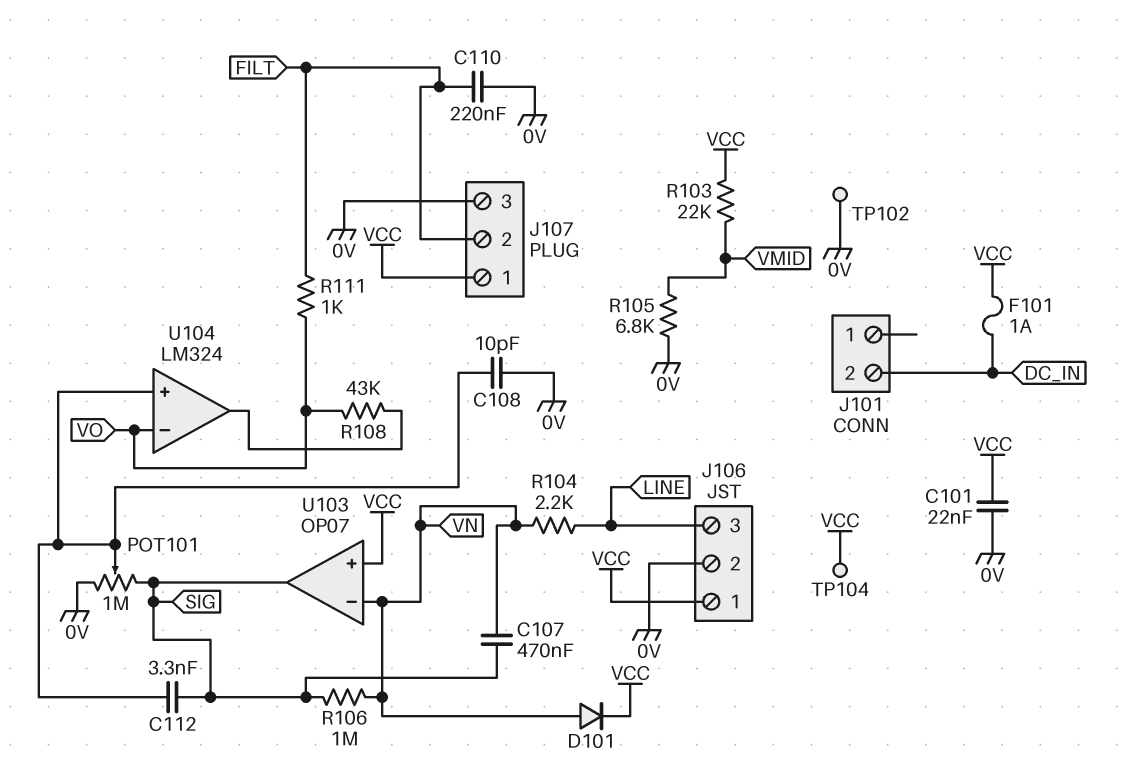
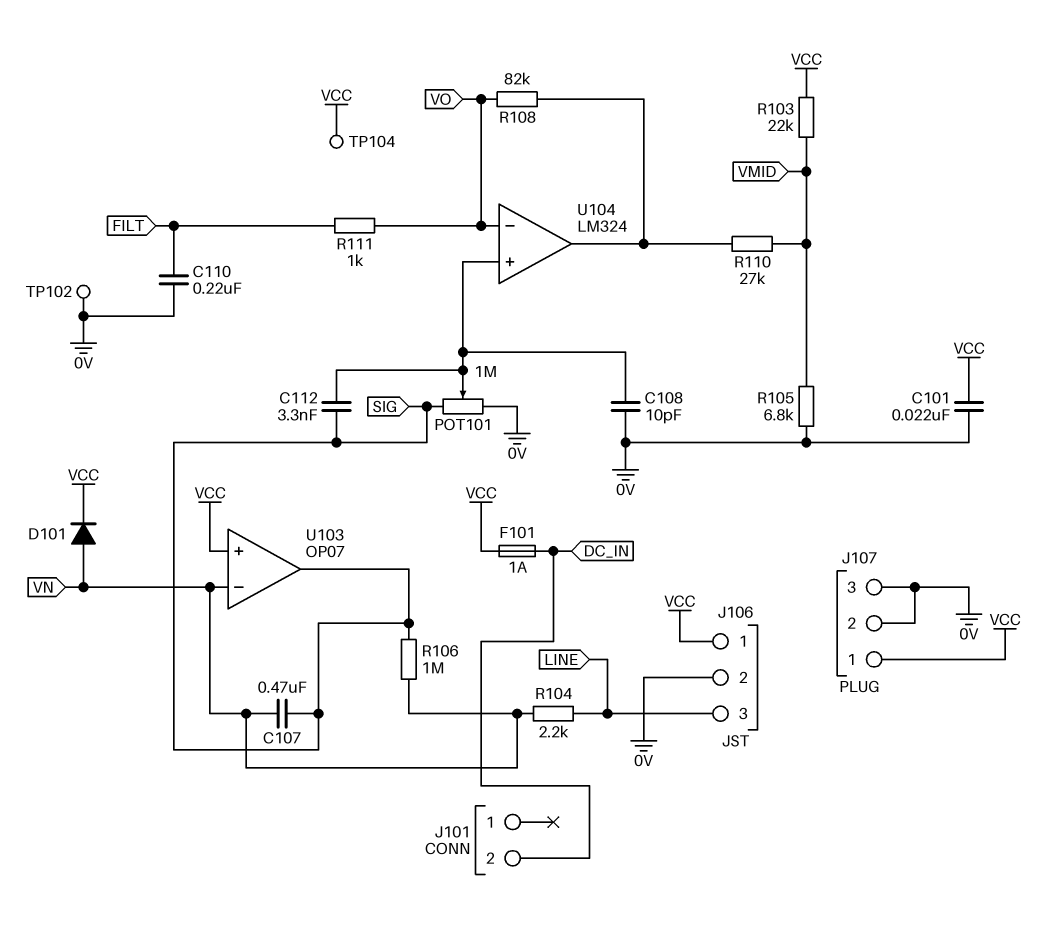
J107 pin 2: FILT -> 0V
R108: 43k (U104/out, VO) -> 82k (U104/out, VO)
R110: none -> 27k (U104/out, VMID)

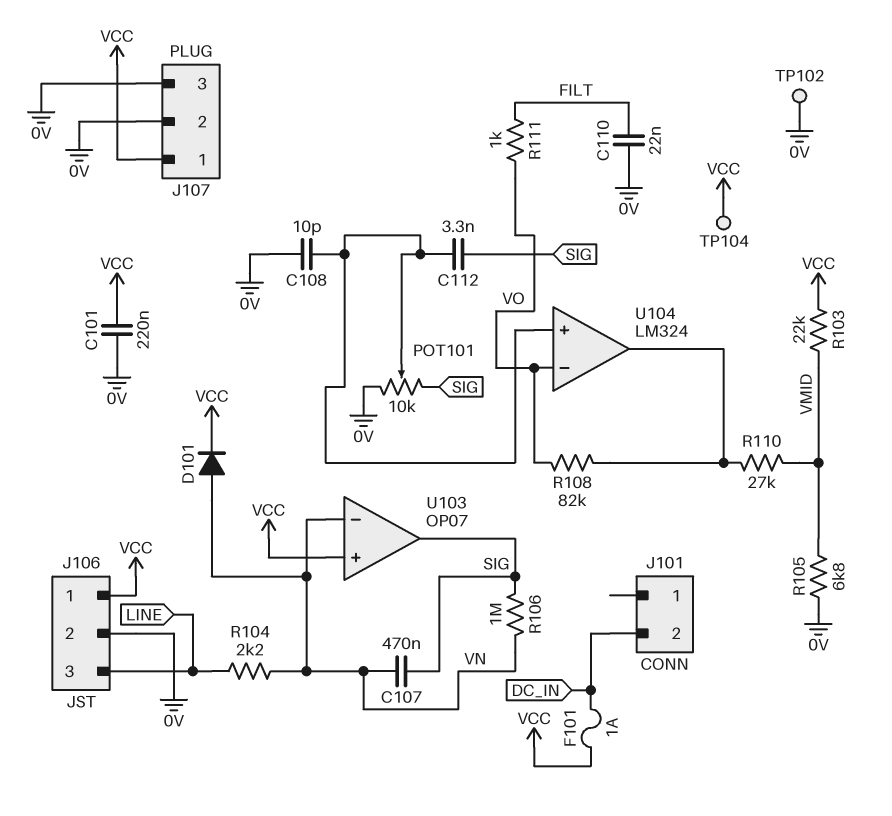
C101: 22nF (0V, VCC) -> 220nF (0V, VCC)
C110: 220nF (0V, FILT) -> 22nF (0V, FILT)
POT101: 1M (0V, SIG, wiper U104/in+) -> 10k (0V, SIG, wiper U104/in+)

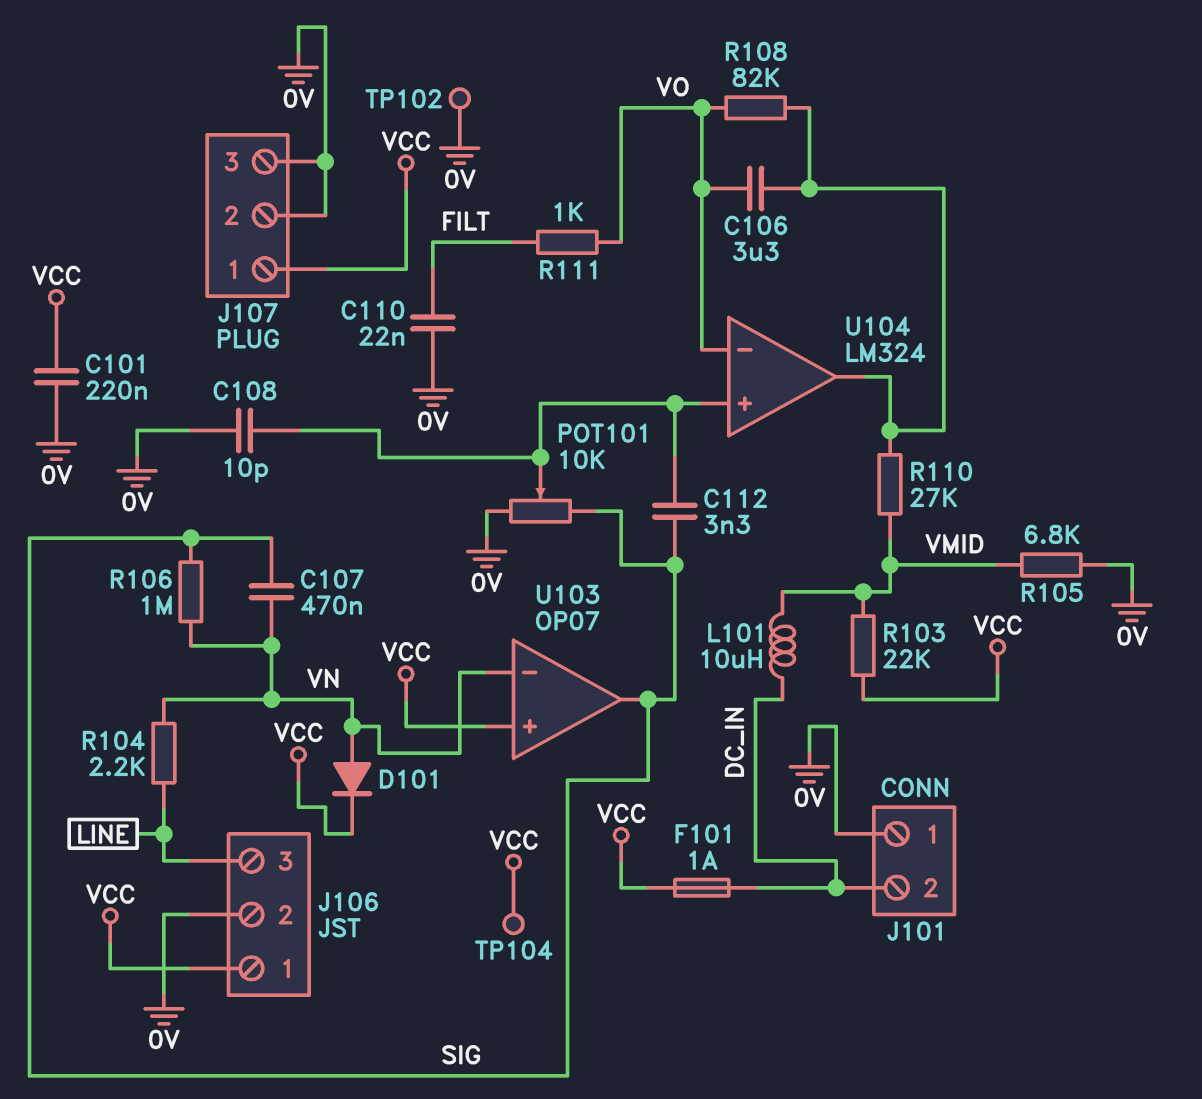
C106: none -> 3.3uF (U104/out, VO)
J101 pin 1: none -> 0V
L101: none -> 10uH (DC_IN, VMID)

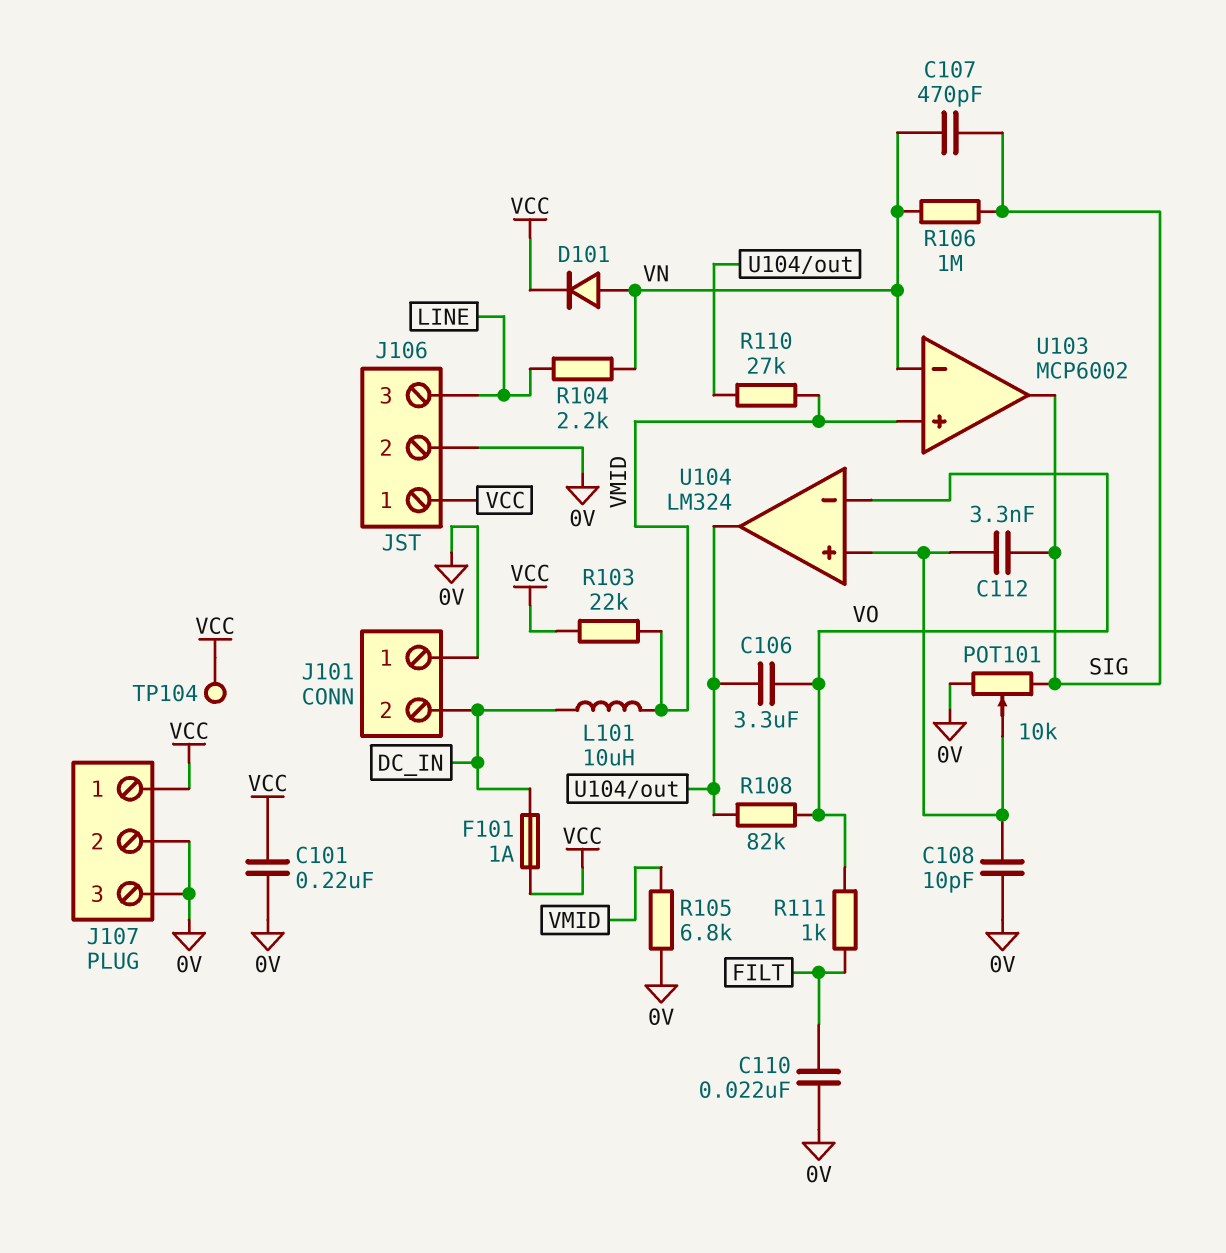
C107: 470nF (SIG, VN) -> 470pF (SIG, VN)
TP102: test point (0V) -> none
U103: OP07 -> MCP6002
U103 pin in+: VCC -> VMID

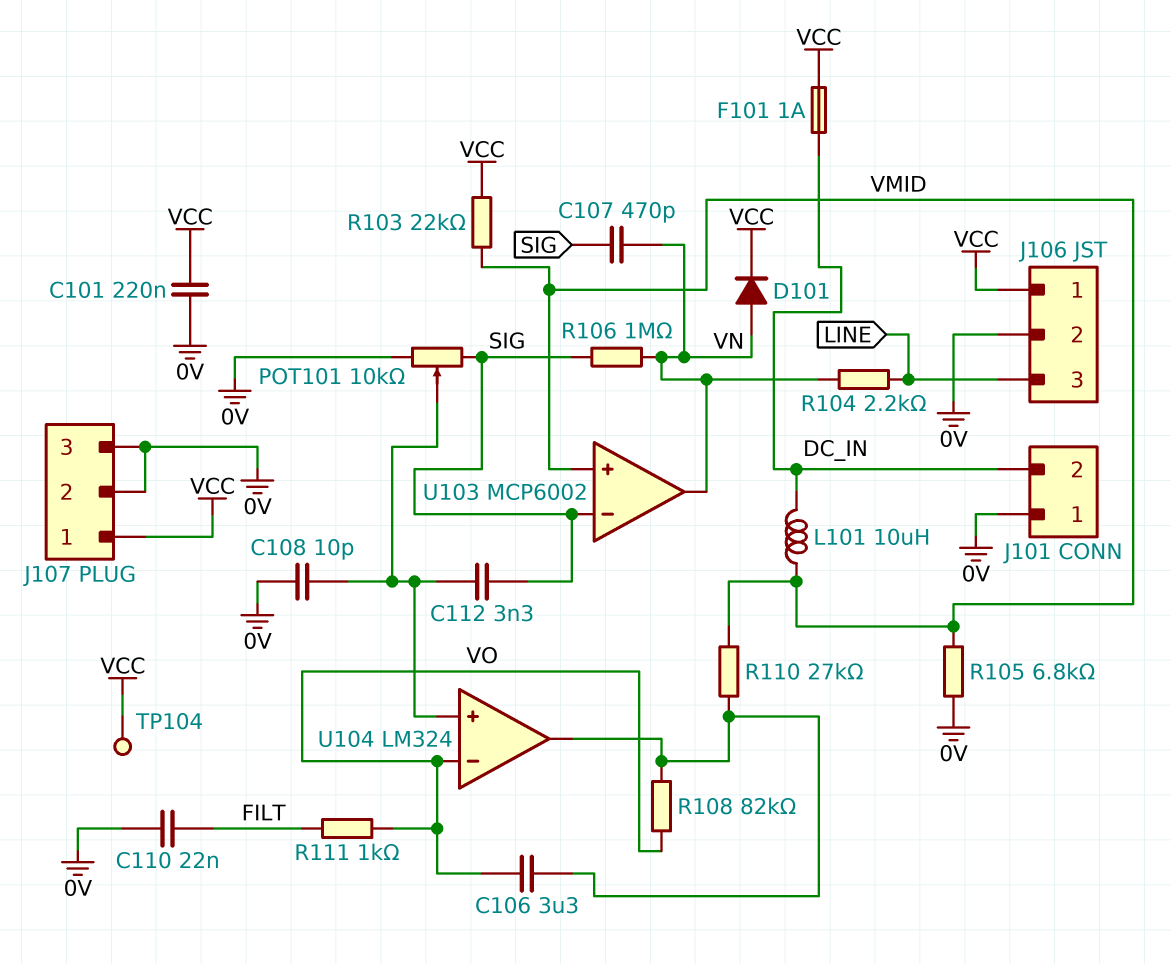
U103 pin in-: VN -> SIG
U103 pin out: SIG -> VN

